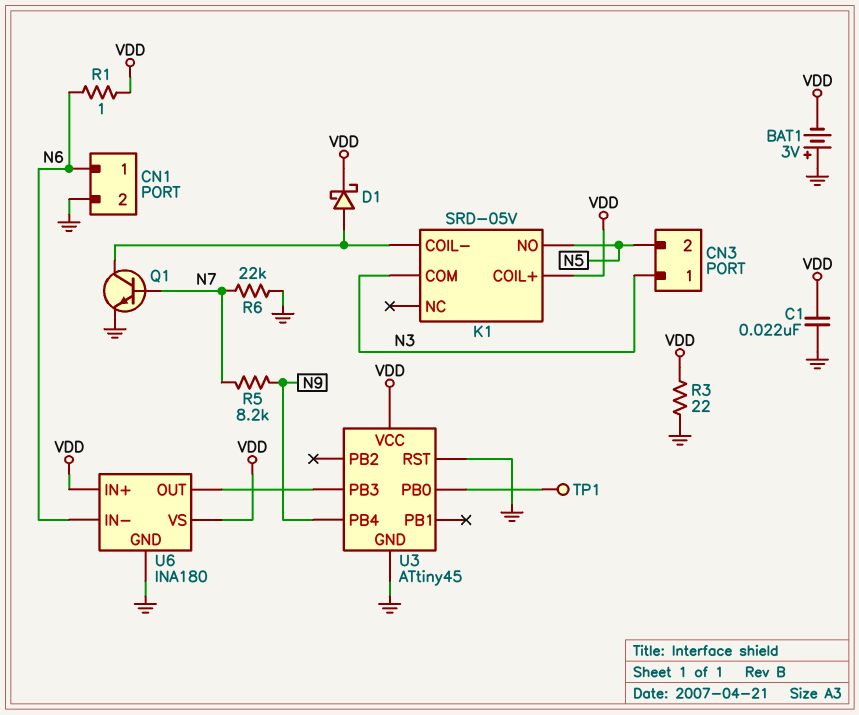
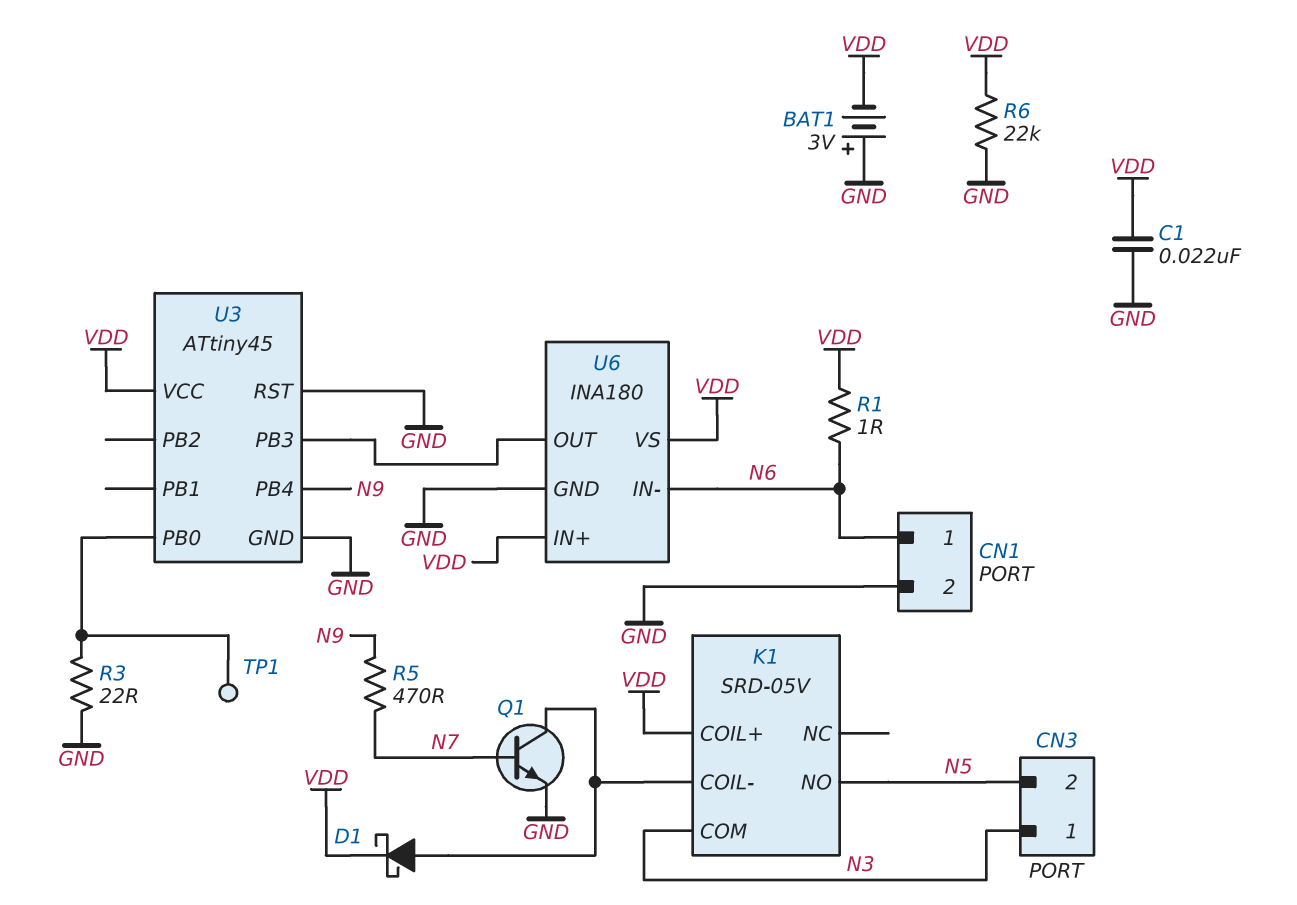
R3: 22 (GND, VDD) -> 22 (GND, U3/PB0)
R5: 8.2k (N7, N9) -> 470 (N7, N9)
R6: 22k (GND, N7) -> 22k (GND, VDD)

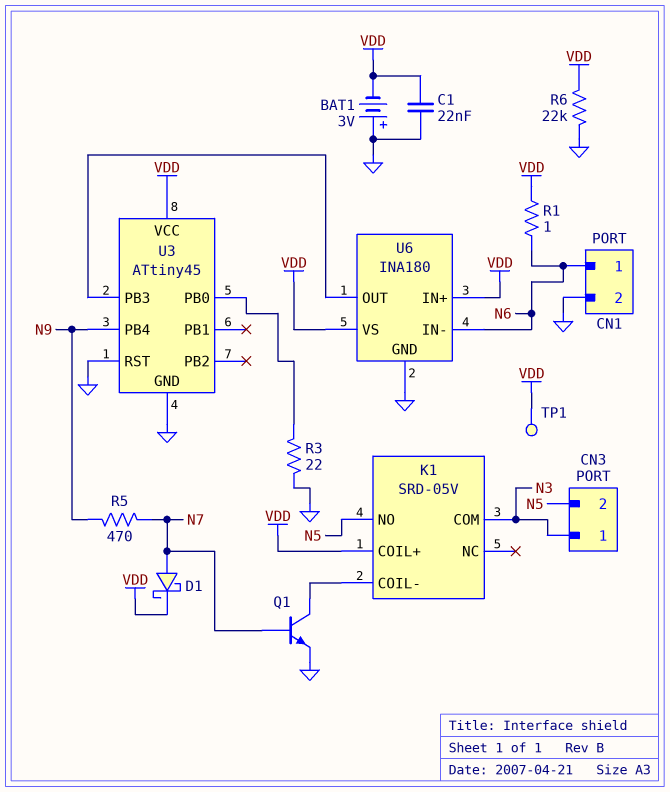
D1: schottky (A K1/COIL-, K VDD) -> schottky (A N7, K VDD)
TP1: test point (U3/PB0) -> test point (VDD)

